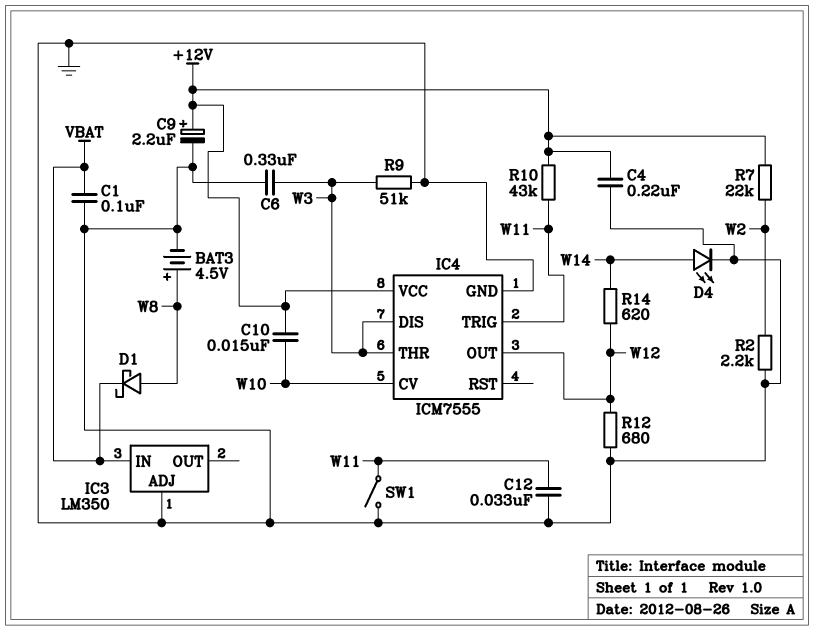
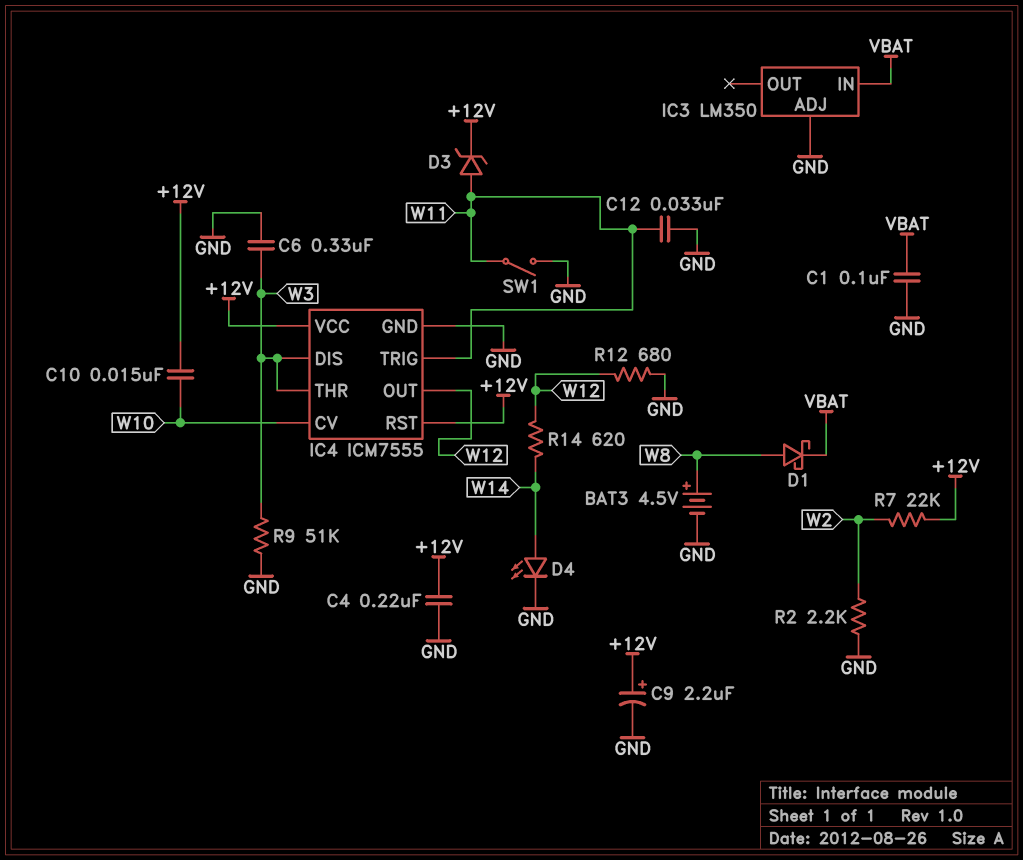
D3: none -> zener (A W11, K +12V)
IC4 pin RST: none -> +12V
R10: 43k (+12V, W11) -> none

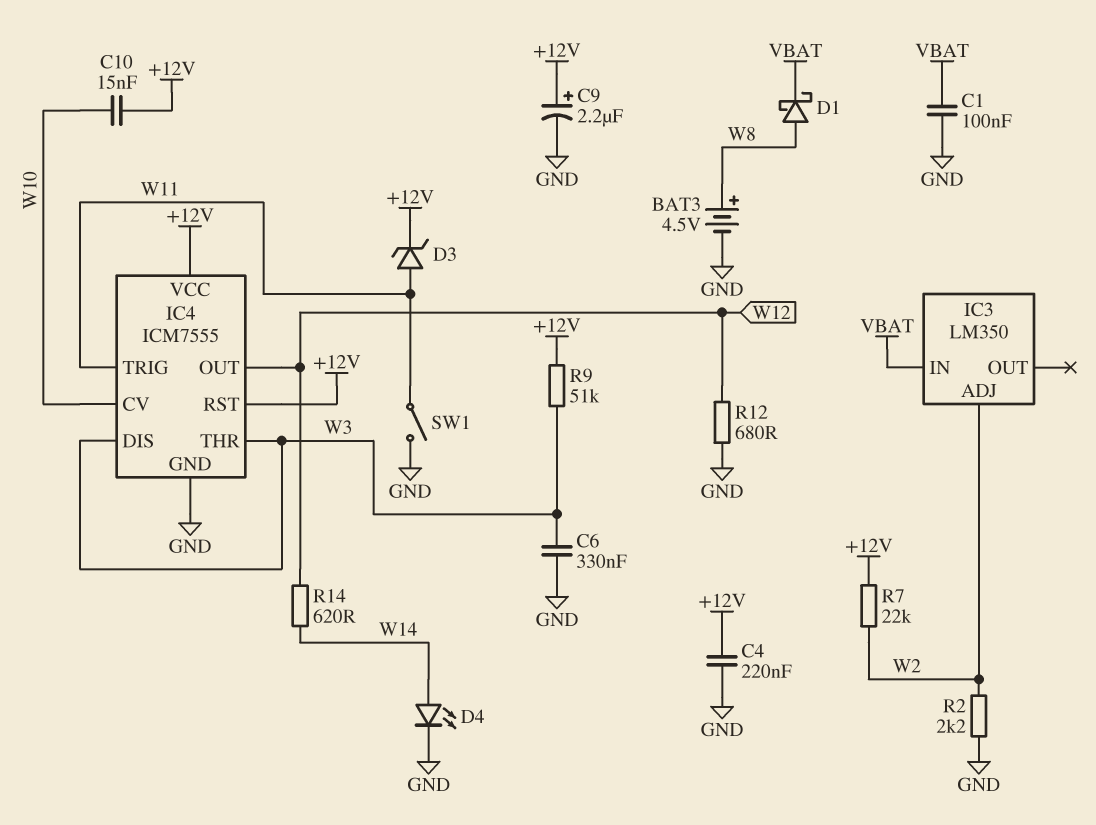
C12: 33nF (GND, W11) -> none
IC3 pin ADJ: GND -> W2
R9: 51k (GND, W3) -> 51k (+12V, W3)

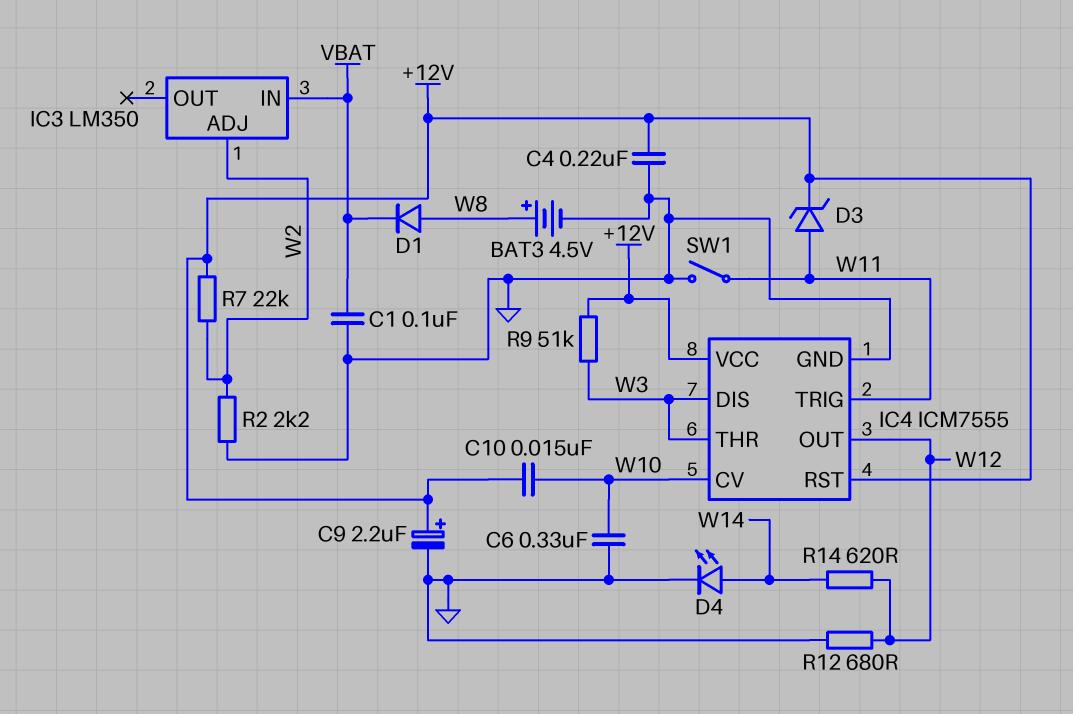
C6: 330nF (GND, W3) -> 330nF (GND, W10)
D1: schottky (A W8, K VBAT) -> diode (A W8, K VBAT)

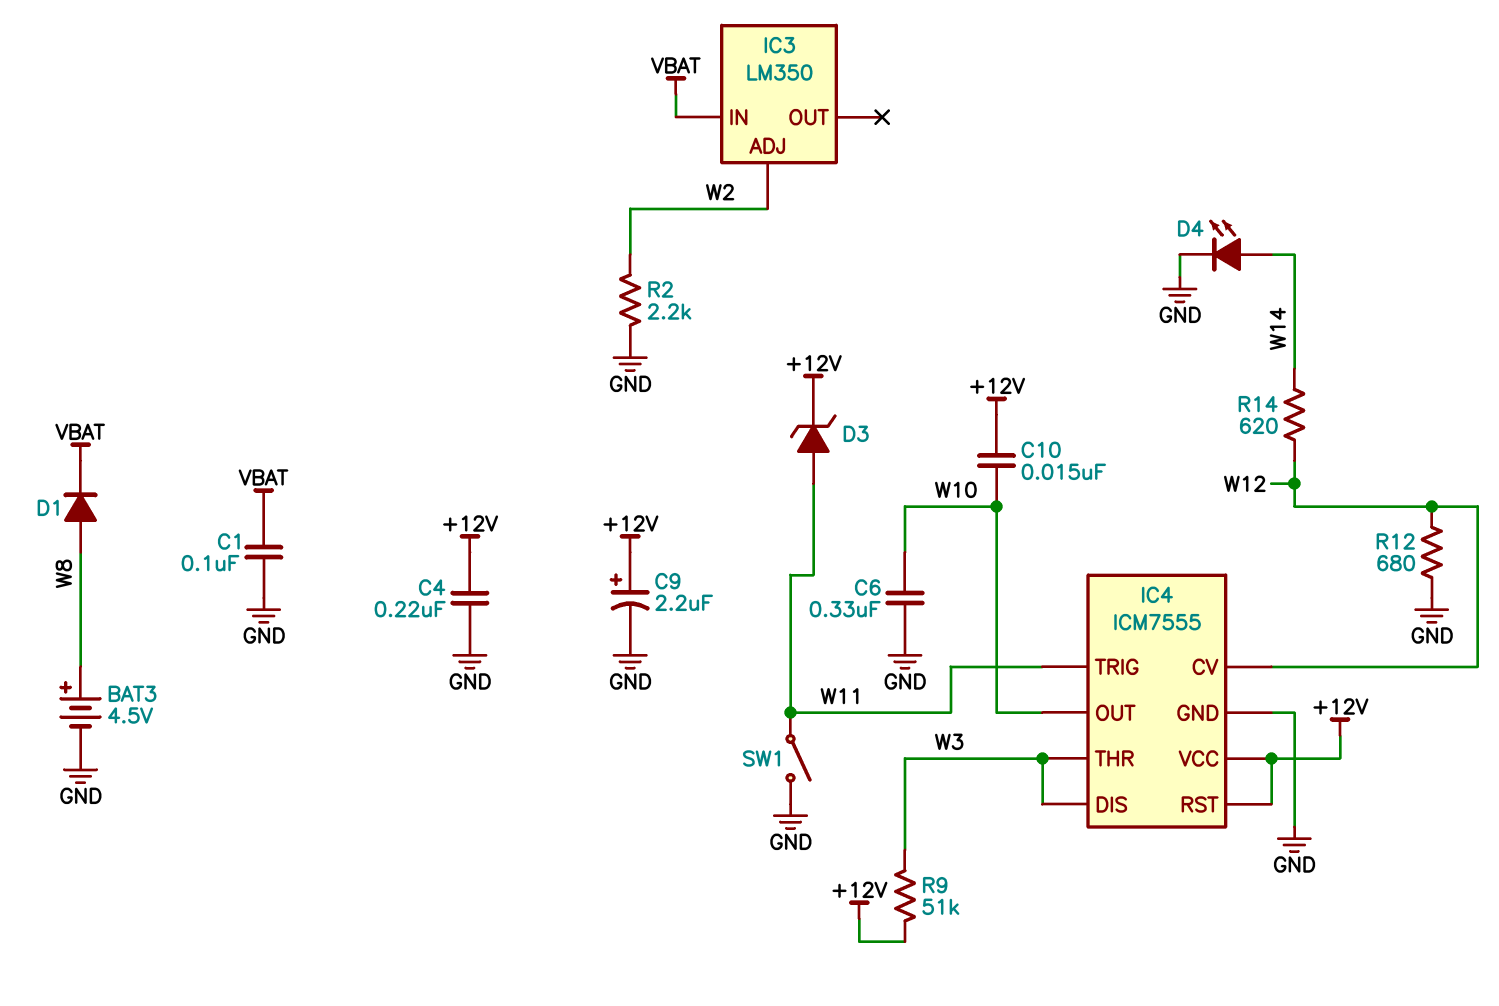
IC4 pin CV: W10 -> W12
IC4 pin OUT: W12 -> W10
R7: 22k (+12V, W2) -> none

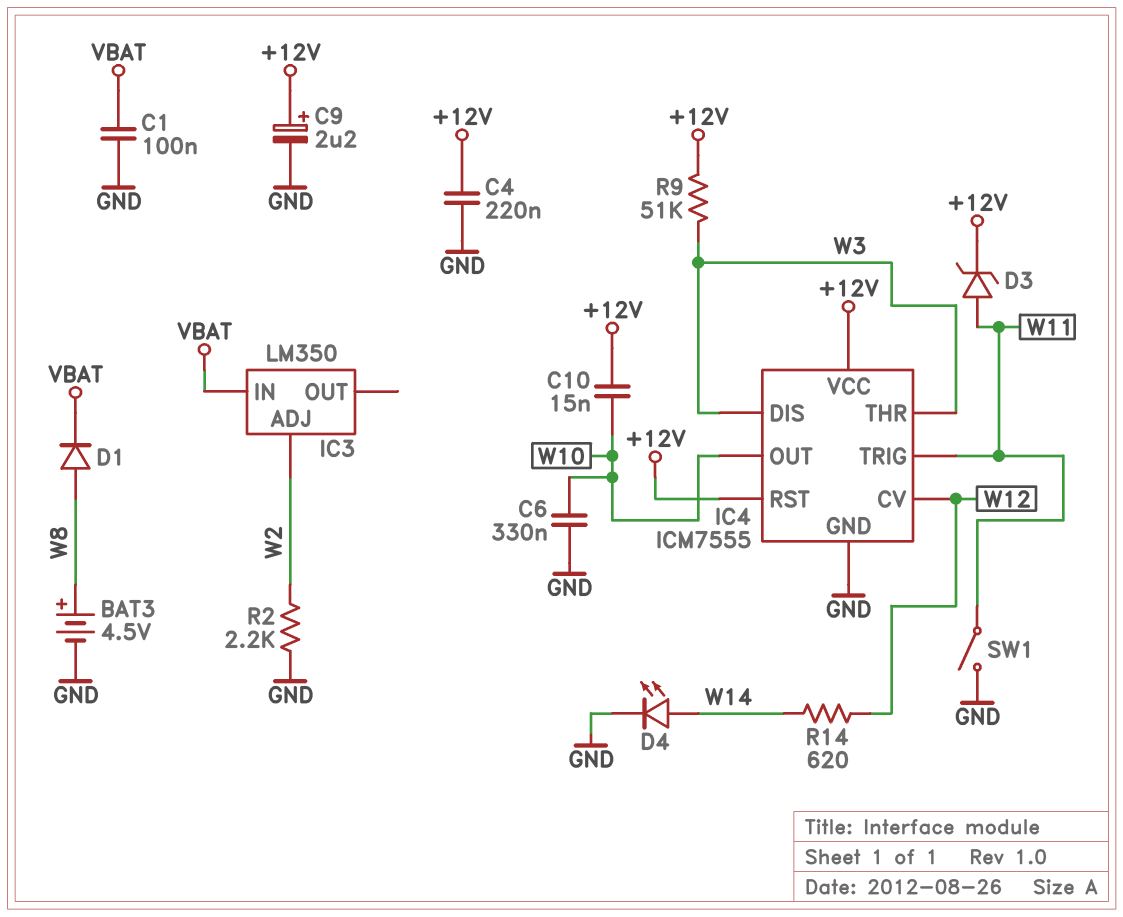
R12: 680 (GND, W12) -> none

